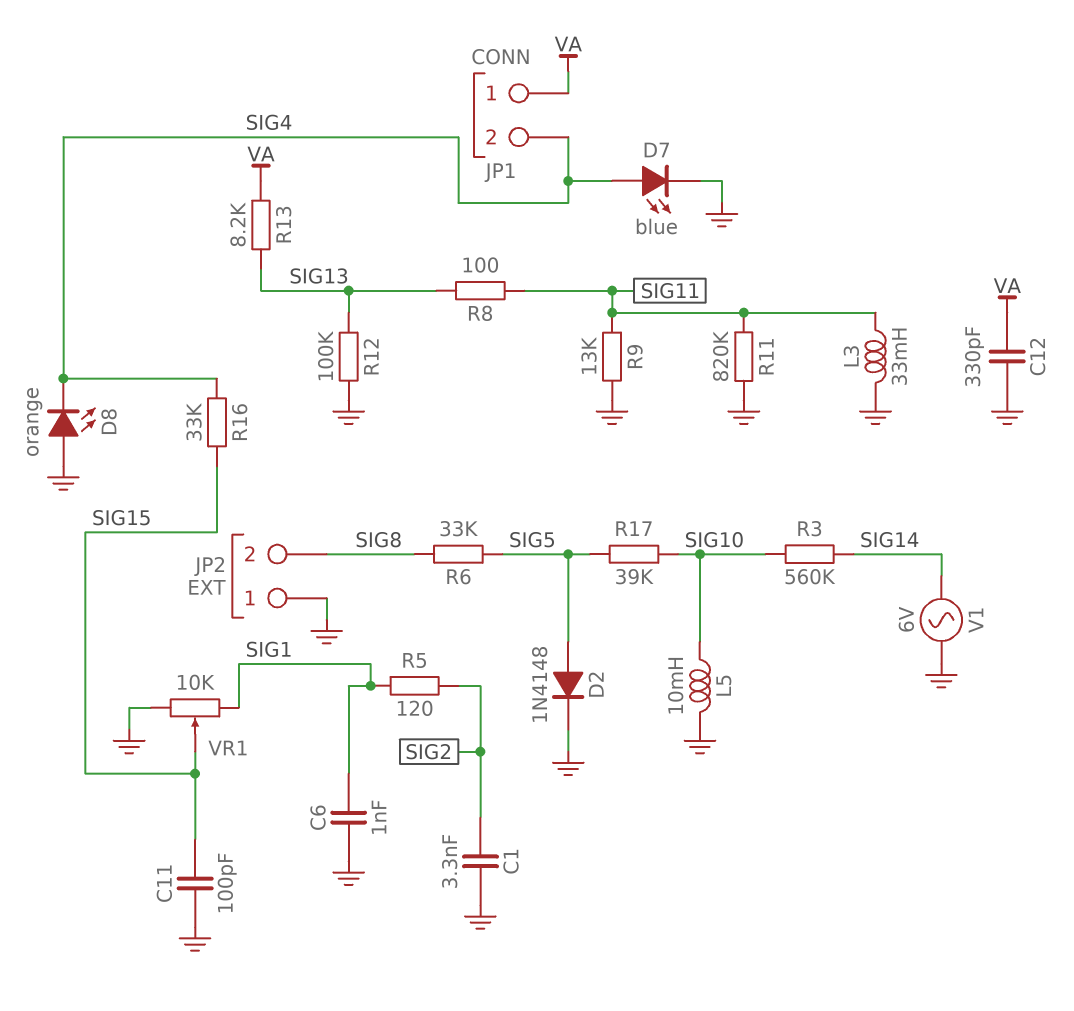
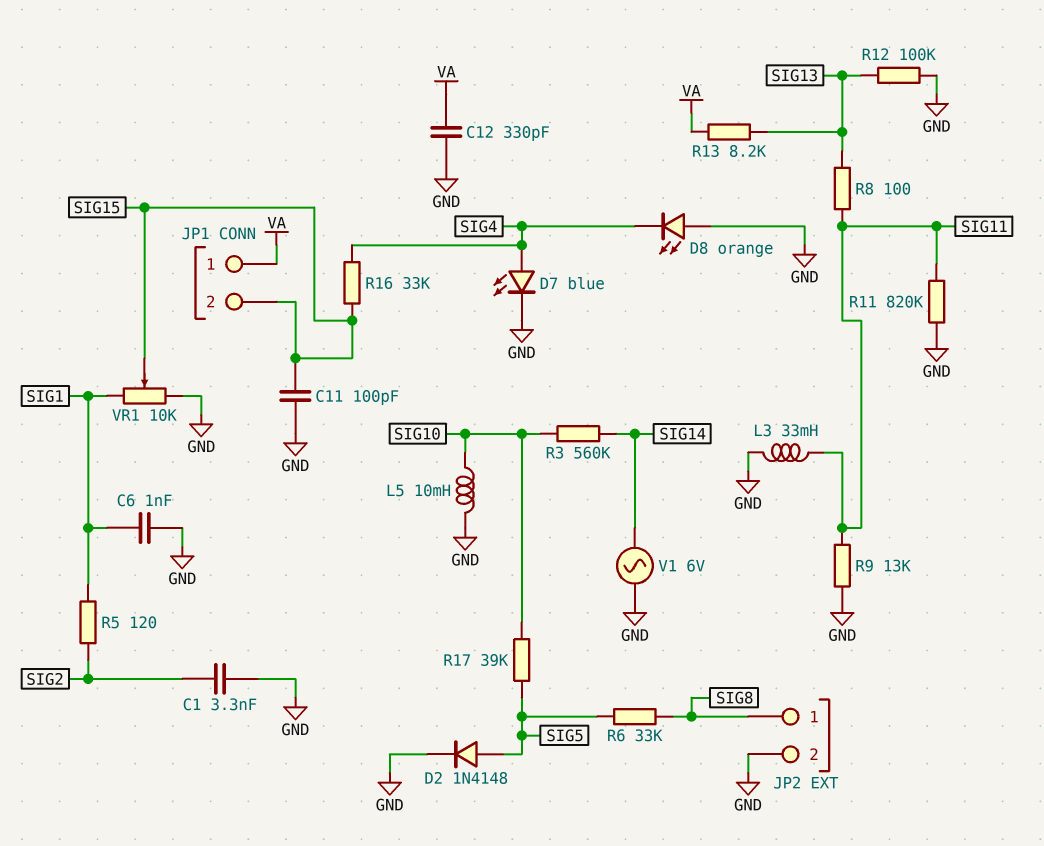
JP1 pin 2: SIG4 -> SIG15
JP2 pin 1: GND -> SIG8
JP2 pin 2: SIG8 -> GND

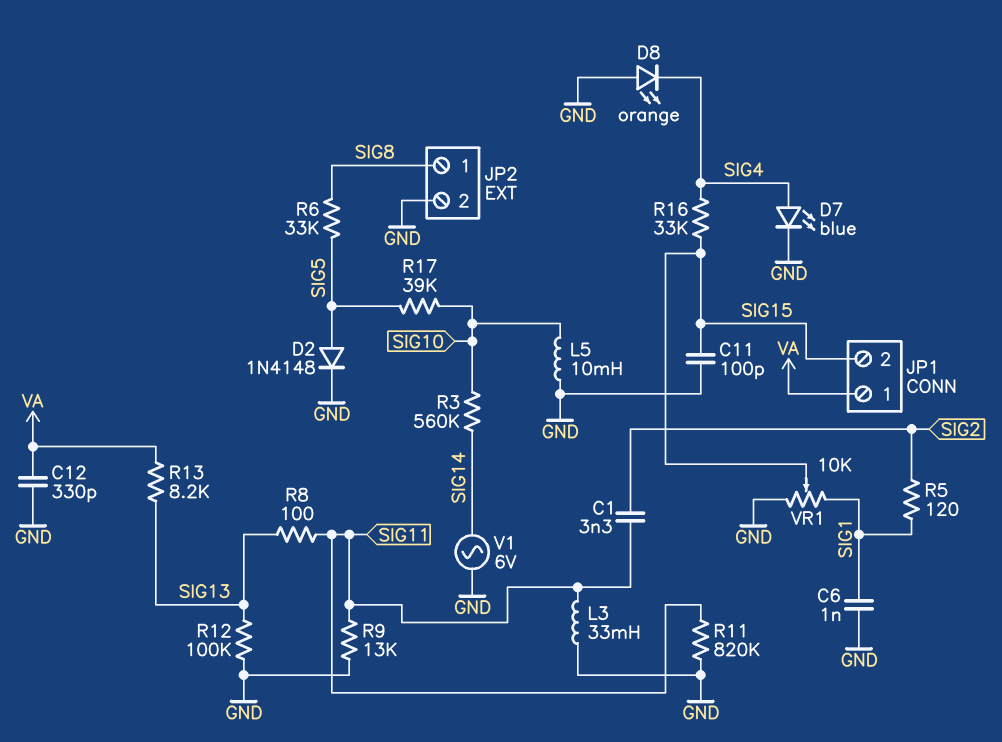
C1: 3.3nF (GND, SIG2) -> 3.3nF (SIG2, SIG11)

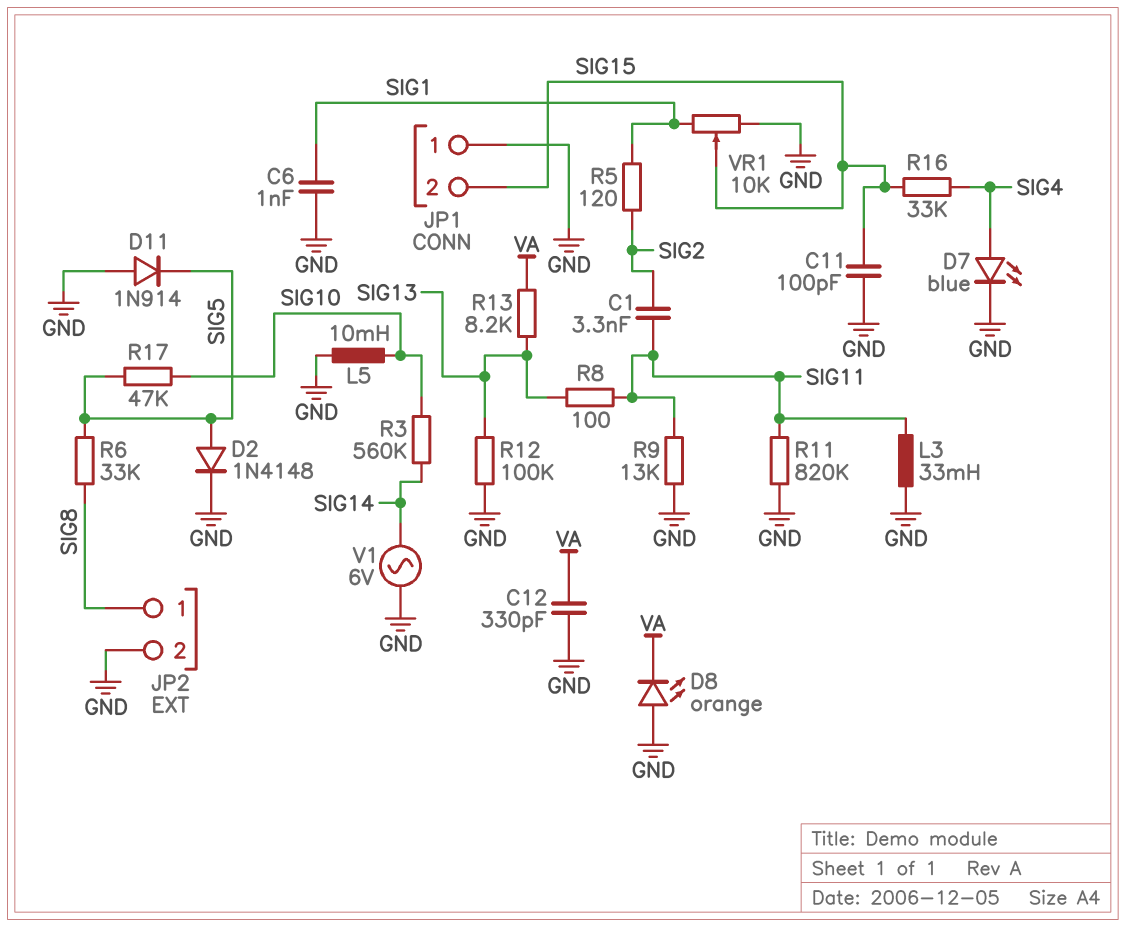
D8: LED orange (A GND, K SIG4) -> LED orange (A GND, K VA)
D11: none -> diode 1N914 (A GND, K SIG5)
JP1 pin 1: VA -> GND
R17: 39k (SIG5, SIG10) -> 47k (SIG5, SIG10)

